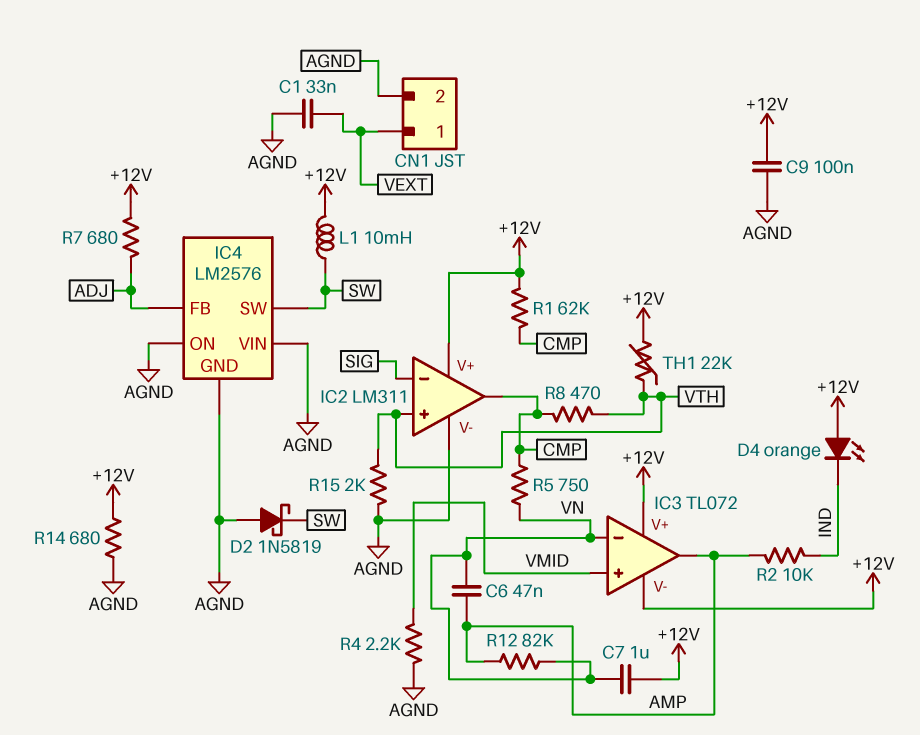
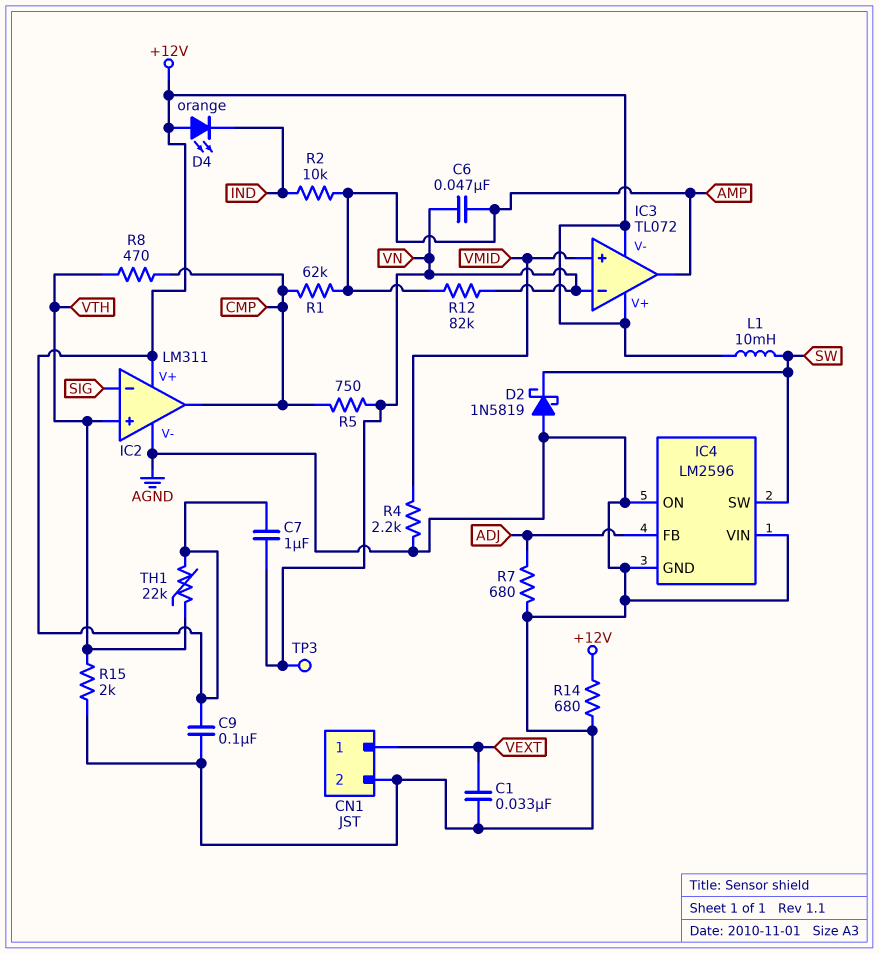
IC4: LM2576 -> LM2596
R1: 62k (+12V, CMP) -> 62k (AMP, CMP)
R7: 680 (+12V, ADJ) -> 680 (ADJ, AGND)
TP3: none -> test point (VN)

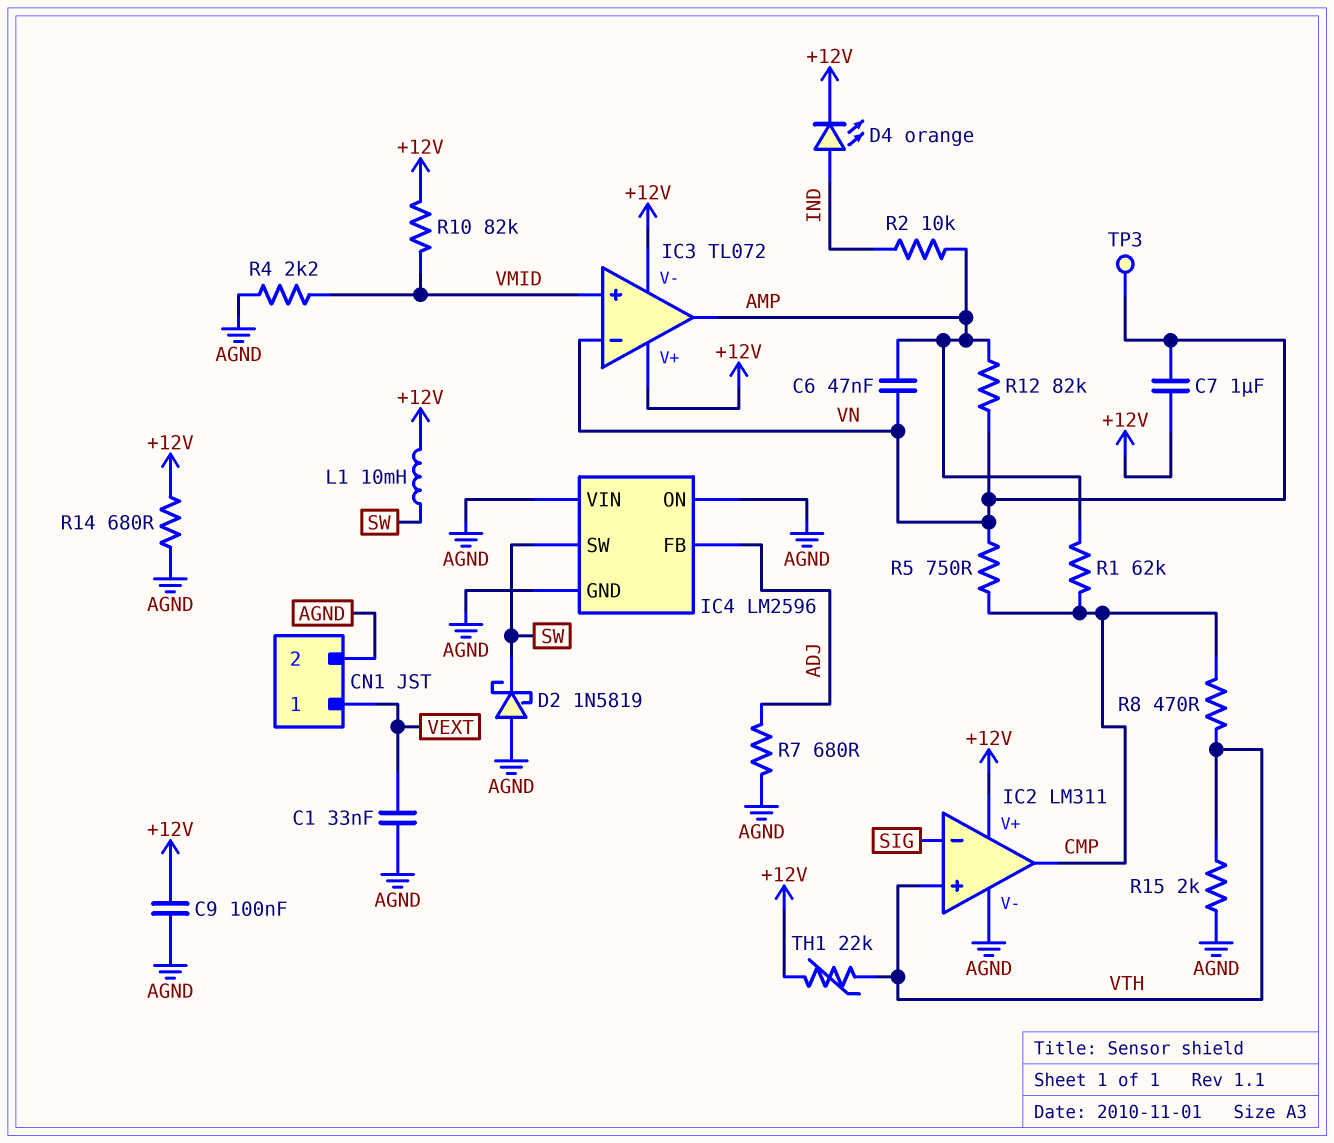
D4: LED orange (A +12V, K IND) -> LED orange (A IND, K +12V)
R10: none -> 82k (+12V, VMID)

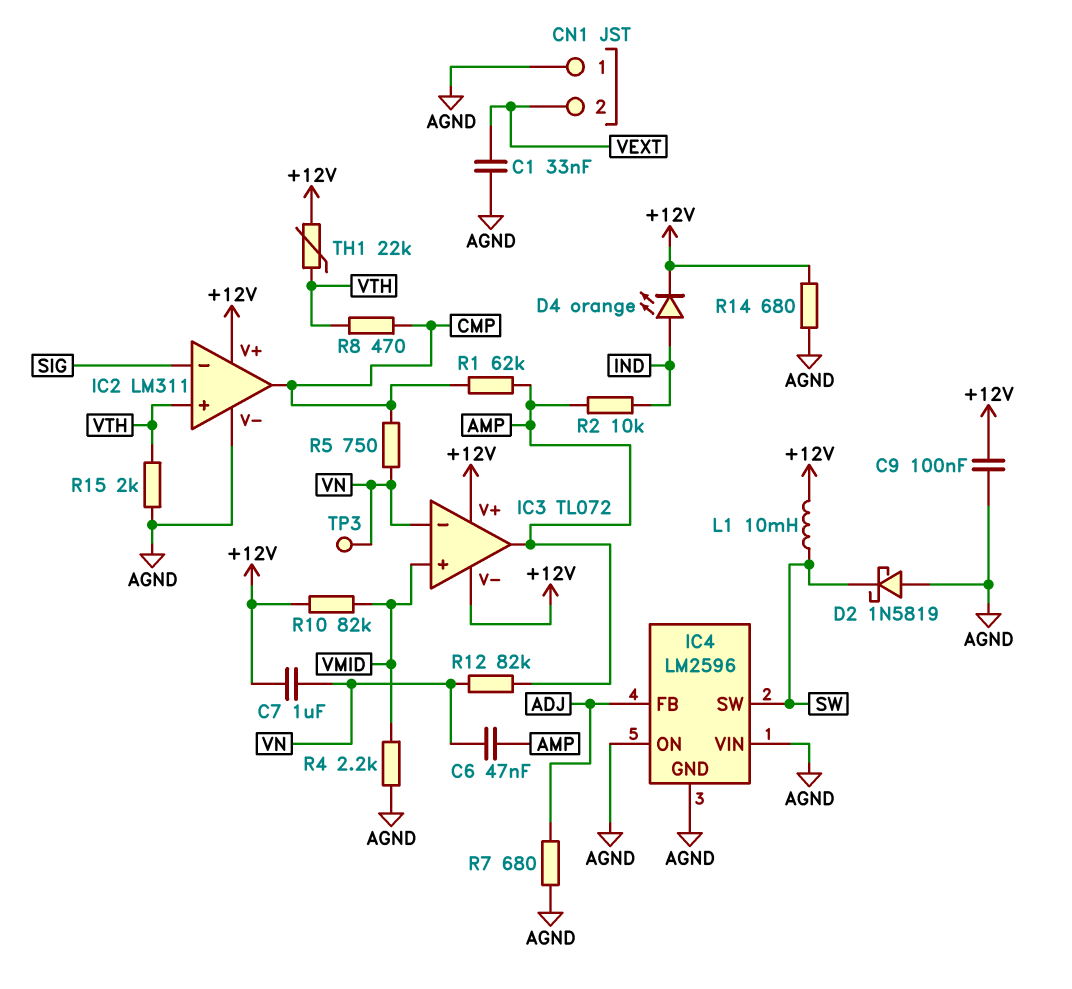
CN1 pin 1: VEXT -> AGND
CN1 pin 2: AGND -> VEXT

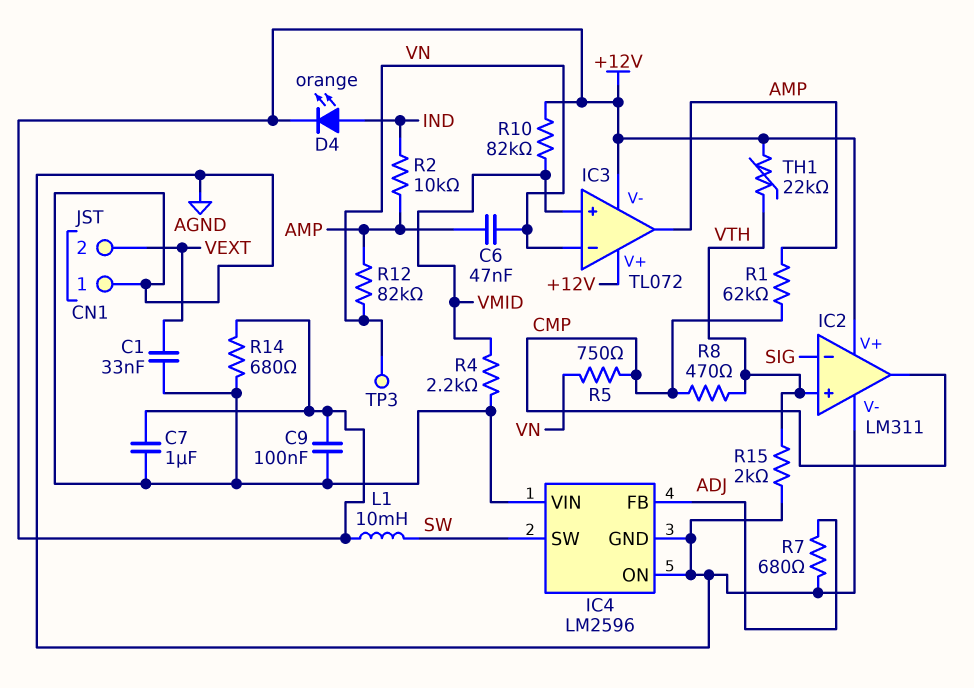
C7: 1uF (+12V, VN) -> 1uF (+12V, AGND)
D2: schottky 1N5819 (A AGND, K SW) -> none

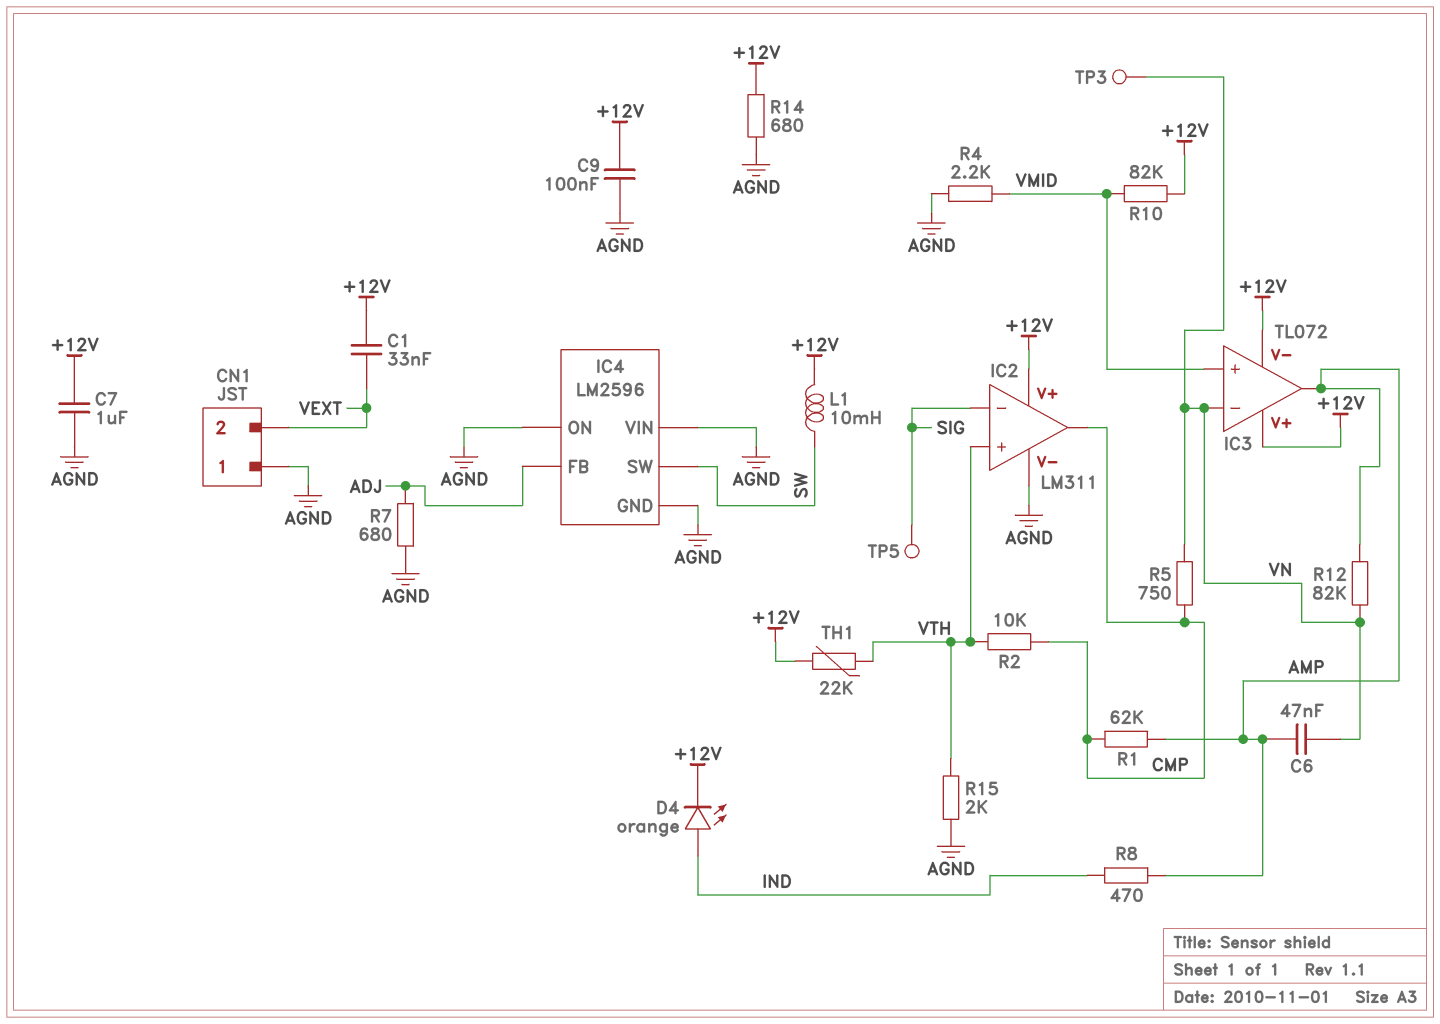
C1: 33nF (AGND, VEXT) -> 33nF (+12V, VEXT)
R2: 10k (AMP, IND) -> 10k (CMP, VTH)
R8: 470 (CMP, VTH) -> 470 (AMP, IND)
TP5: none -> test point (SIG)

